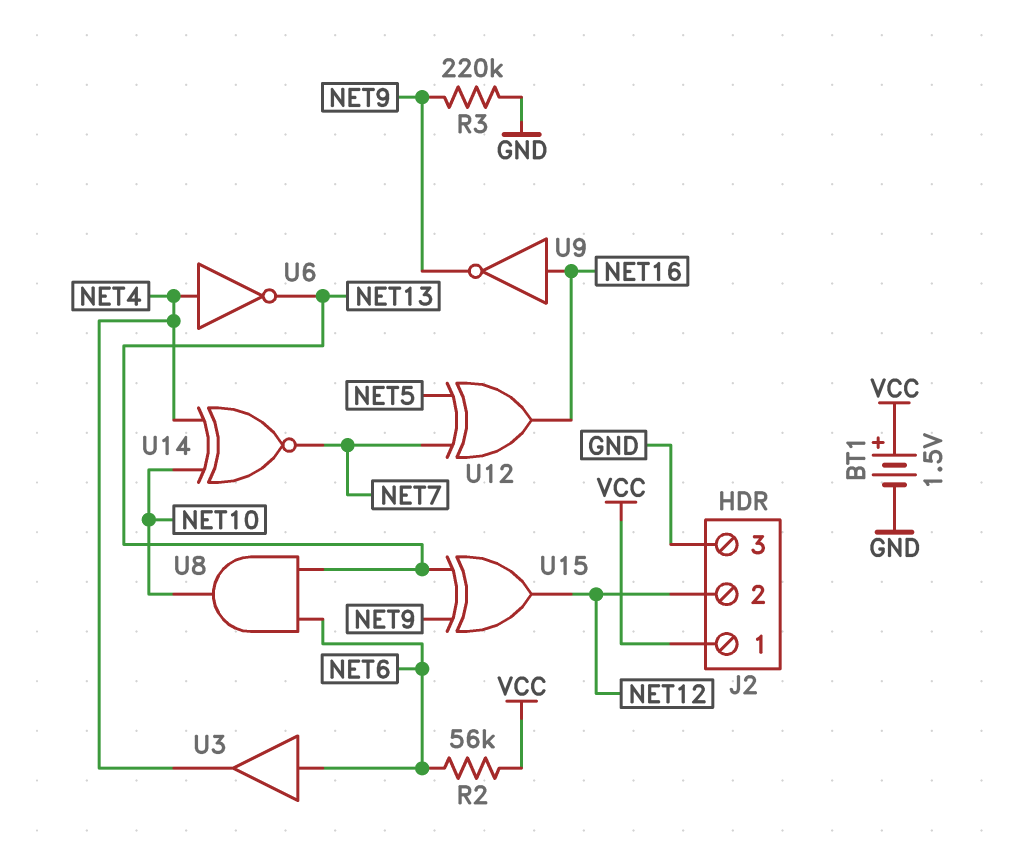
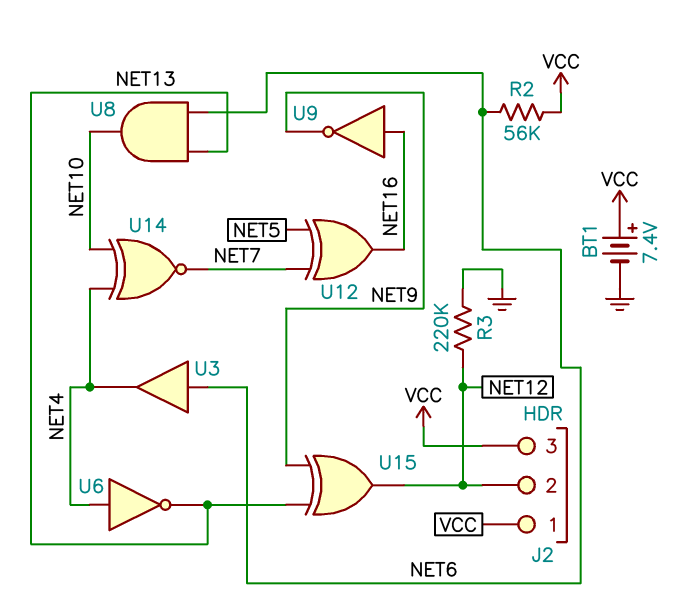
BT1: 1.5V (plus VCC, minus GND) -> 7.4V (plus VCC, minus GND)
J2 pin 3: GND -> VCC
R3: 220k (GND, NET9) -> 220k (GND, NET12)

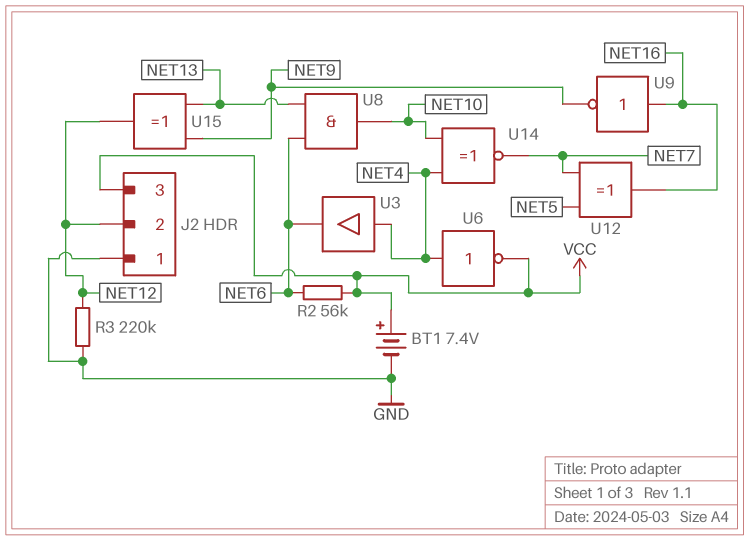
J2 pin 1: VCC -> GND
U3: buffer (in NET6, out NET4) -> buffer (in NET4, out NET6)
U6: NOT (in NET4, out NET13) -> NOT (in NET4, out VCC)

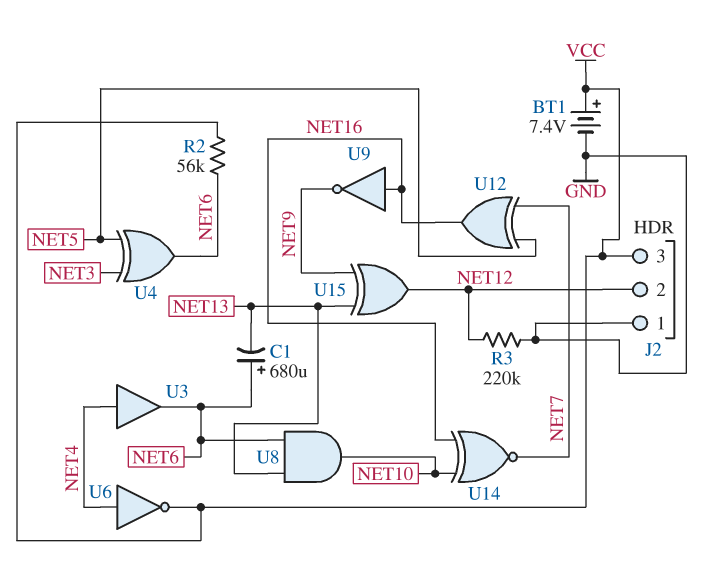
C1: none -> 680uF (plus NET6, minus NET13)
U4: none -> XOR (in NET3, in NET5, out NET6)
U14: XNOR (in NET4, in NET10, out NET7) -> XNOR (in NET10, in NET16, out NET7)

